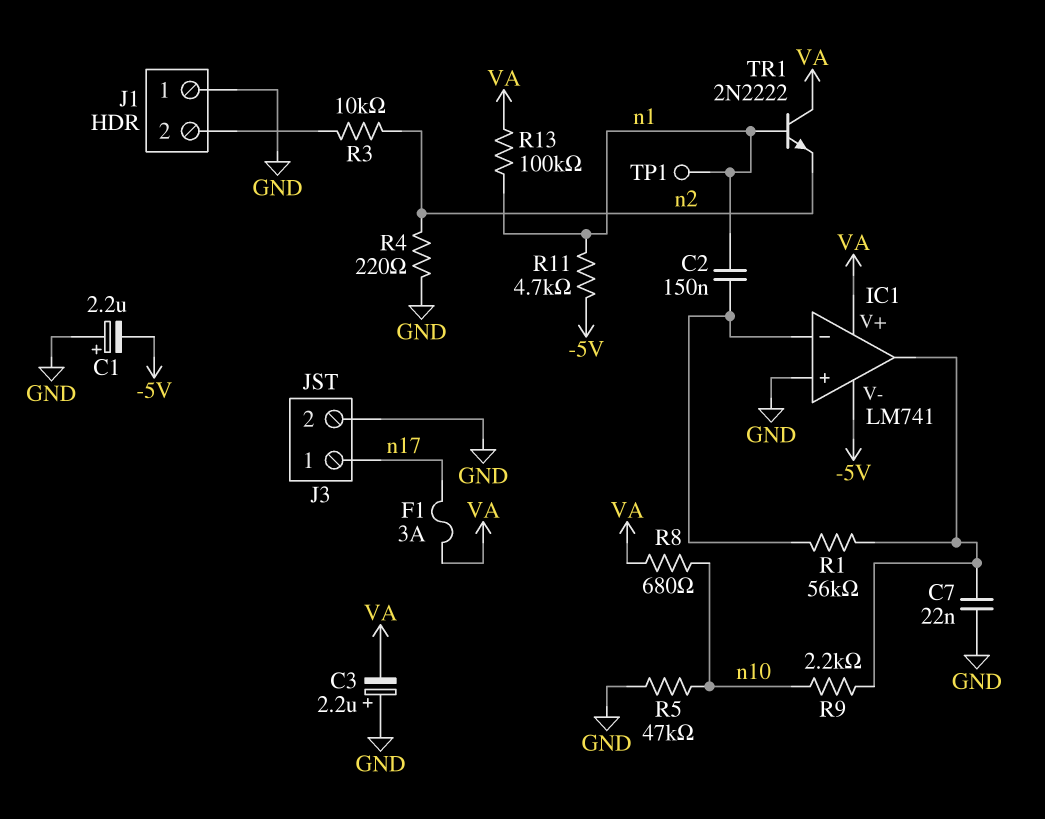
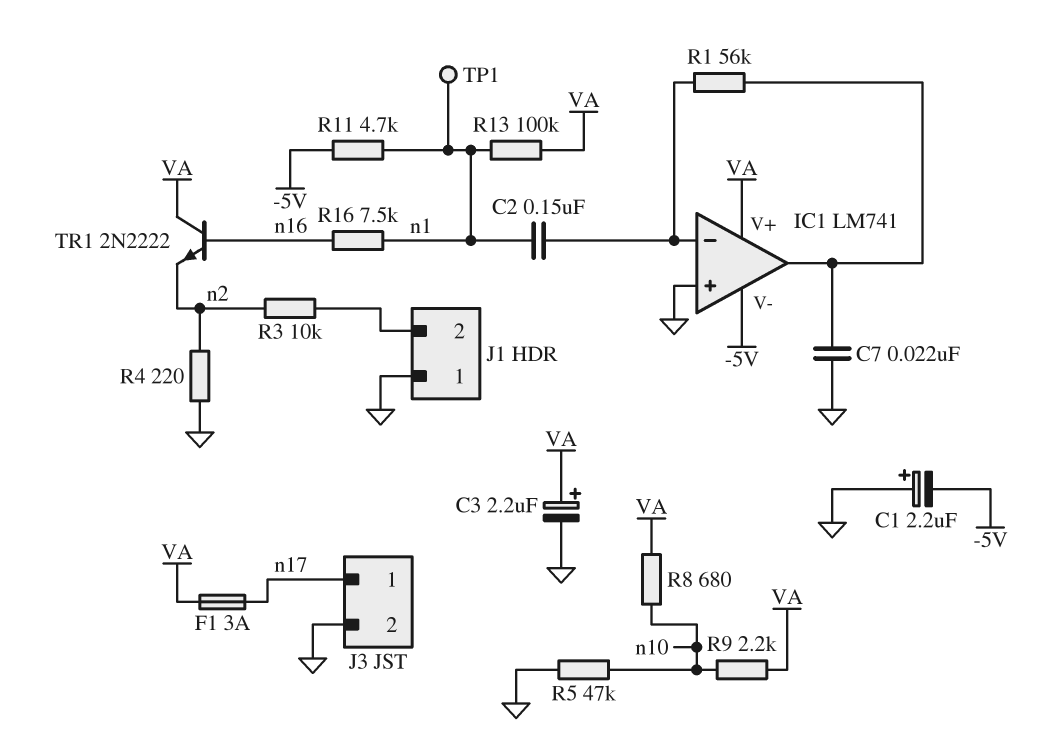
C3: 2.2uF (plus GND, minus VA) -> 2.2uF (plus VA, minus GND)
R9: 2.2k (IC1/out, n10) -> 2.2k (VA, n10)
R16: none -> 7.5k (n1, n16)
TR1: NPN 2N2222 (B n1, C VA, E n2) -> NPN 2N2222 (B n16, C VA, E n2)

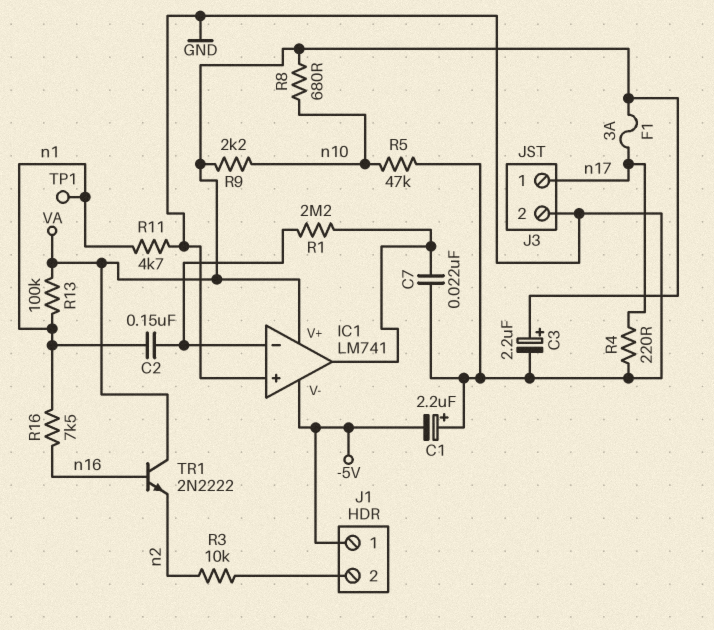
J1 pin 1: GND -> -5V
R1: 56k (IC1/in-, IC1/out) -> 2.2M (IC1/in-, IC1/out)
R4: 220 (GND, n2) -> 220 (GND, n17)
R11: 4.7k (-5V, n1) -> 4.7k (GND, n1)

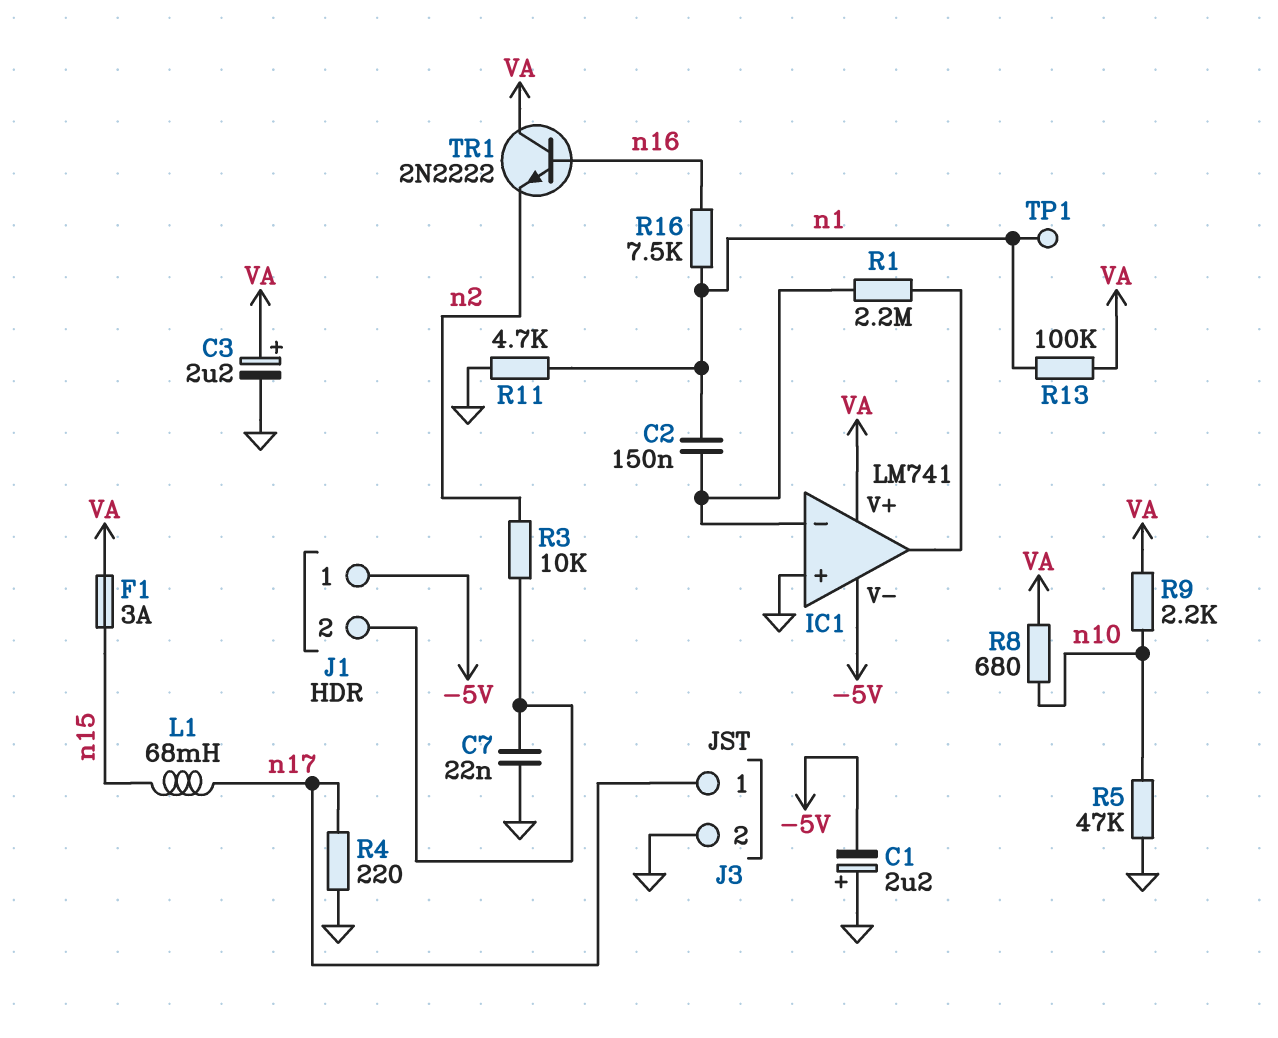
C7: 22nF (GND, IC1/out) -> 22nF (GND, J1/2)
F1: 3A (VA, n17) -> 3A (VA, n15)
L1: none -> 68mH (n15, n17)

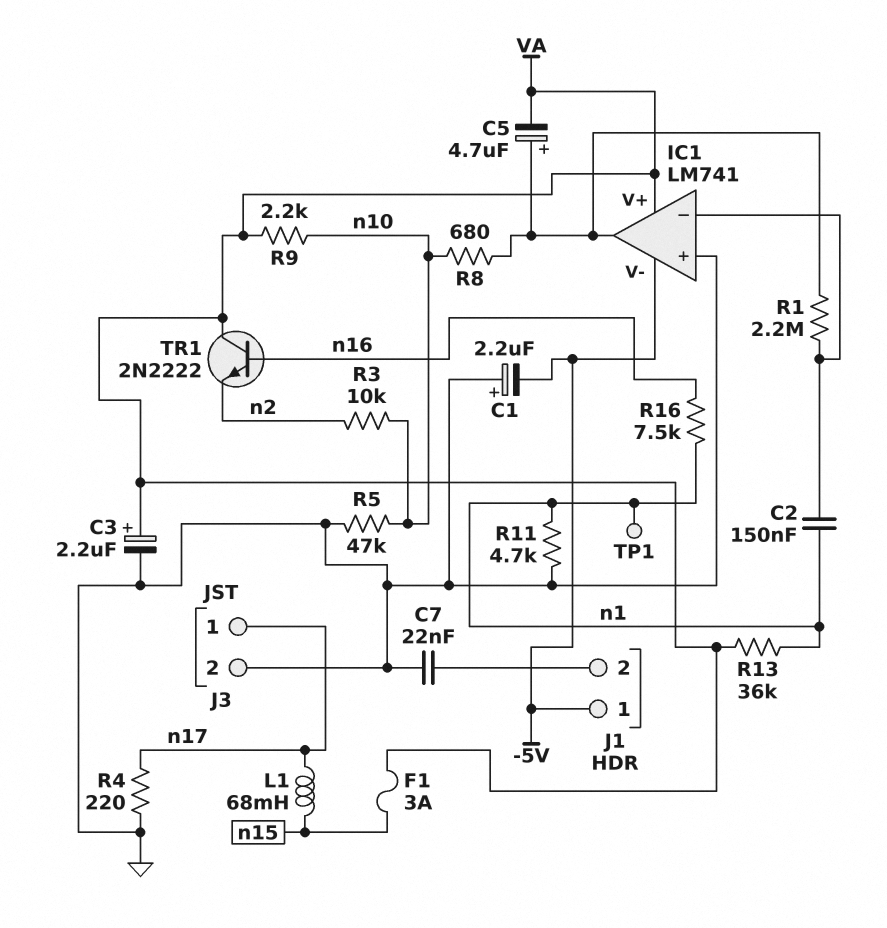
C5: none -> 4.7uF (plus IC1/out, minus VA)
R3: 10k (J1/2, n2) -> 10k (n2, n10)
R8: 680 (VA, n10) -> 680 (IC1/out, n10)
R13: 100k (VA, n1) -> 36k (VA, n1)

